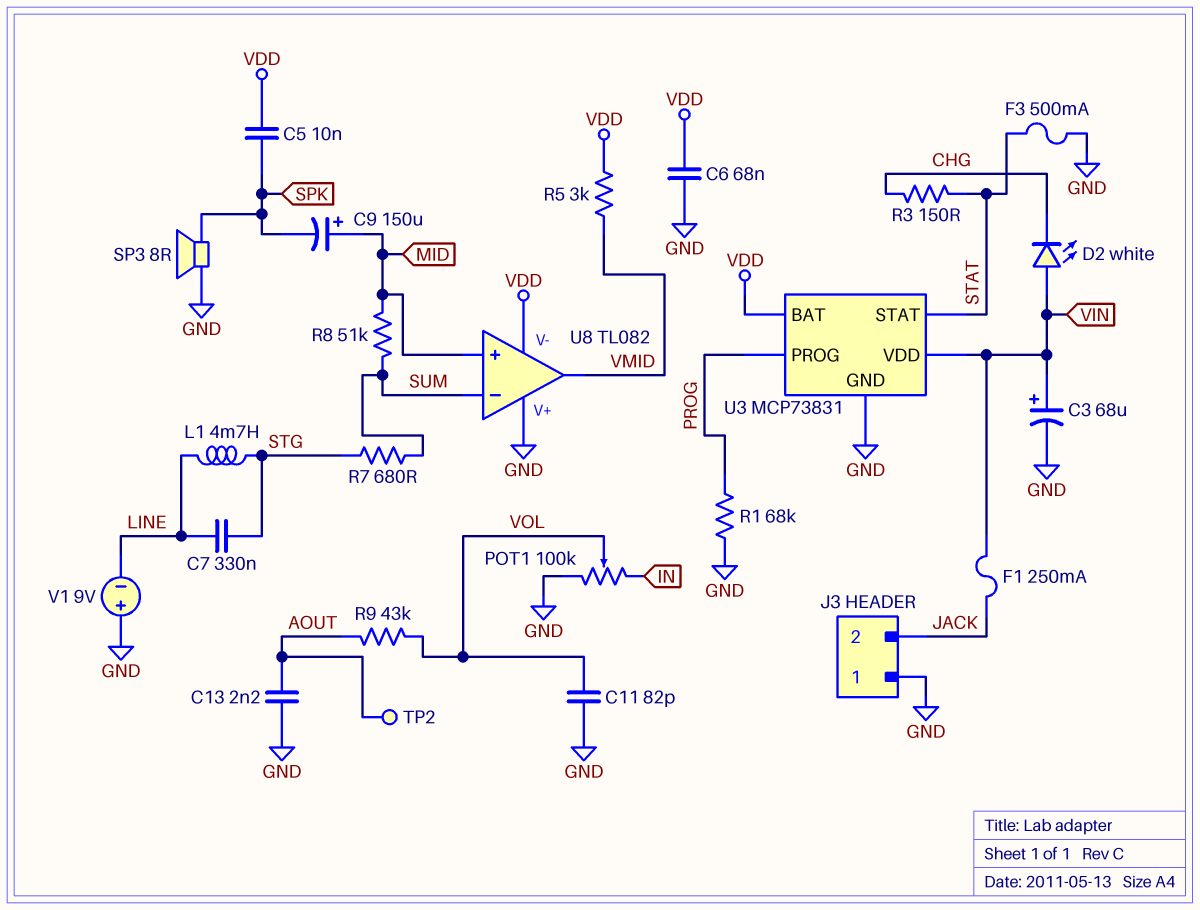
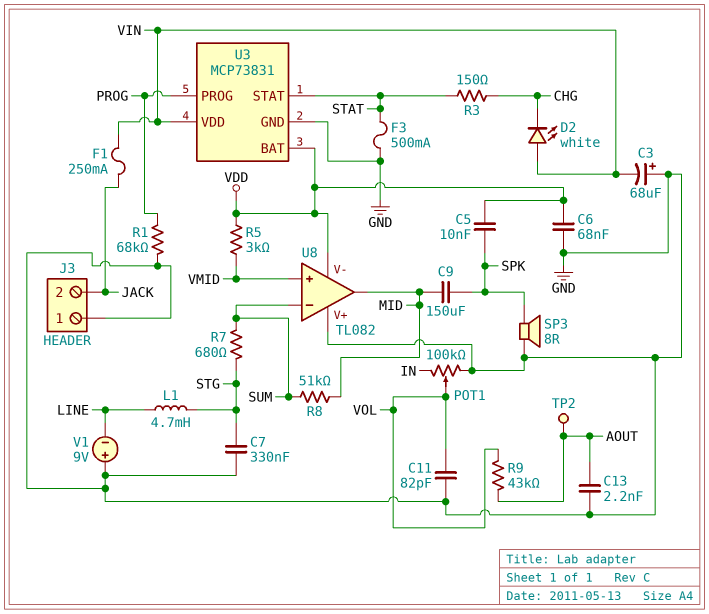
C3: 68uF (plus VIN, minus GND) -> 68uF (plus GND, minus VIN)
C7: 330nF (LINE, STG) -> 330nF (GND, STG)
C9: 150uF (plus MID, minus SPK) -> 150uF (MID, SPK)
U8 pin in+: MID -> VMID
U8 pin out: VMID -> MID

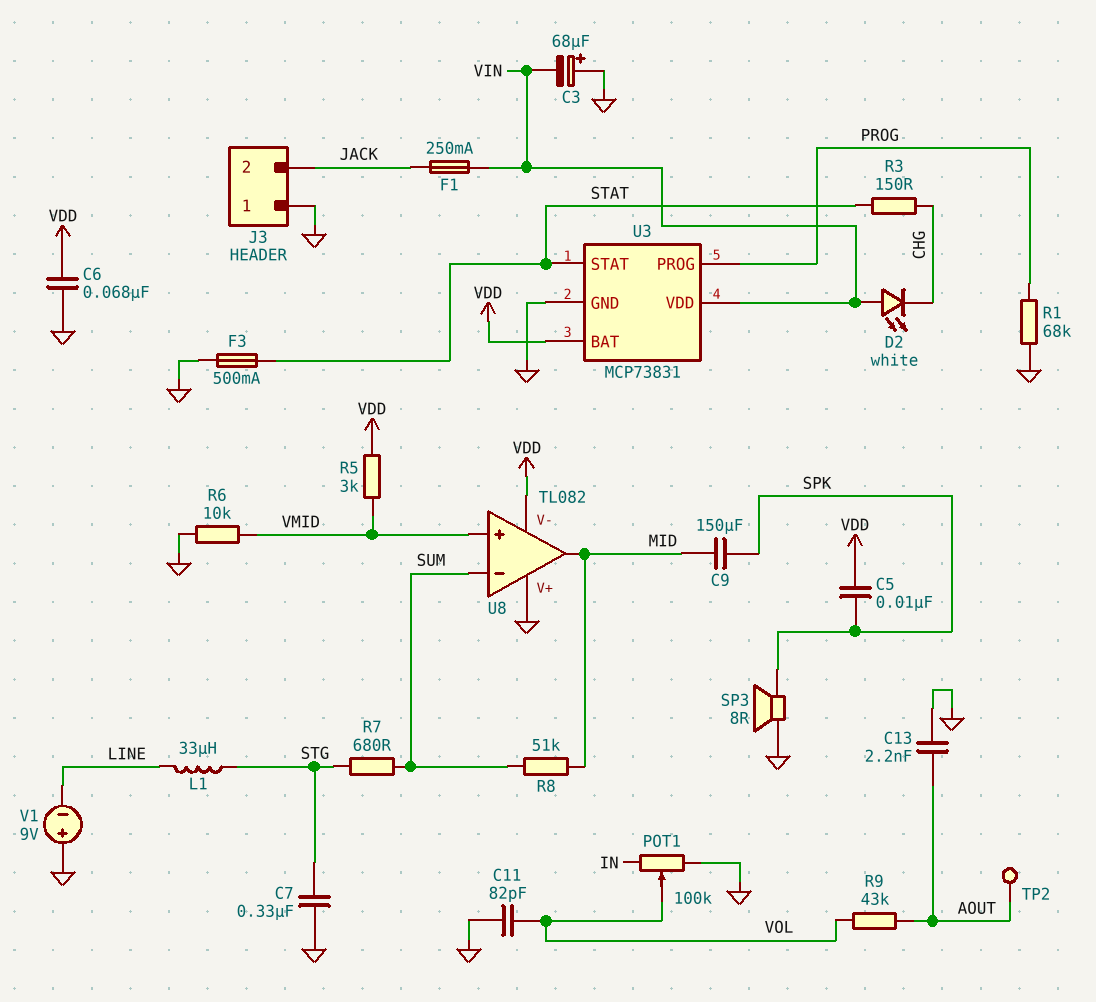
L1: 4.7mH (LINE, STG) -> 33uH (LINE, STG)
R6: none -> 10k (GND, VMID)

